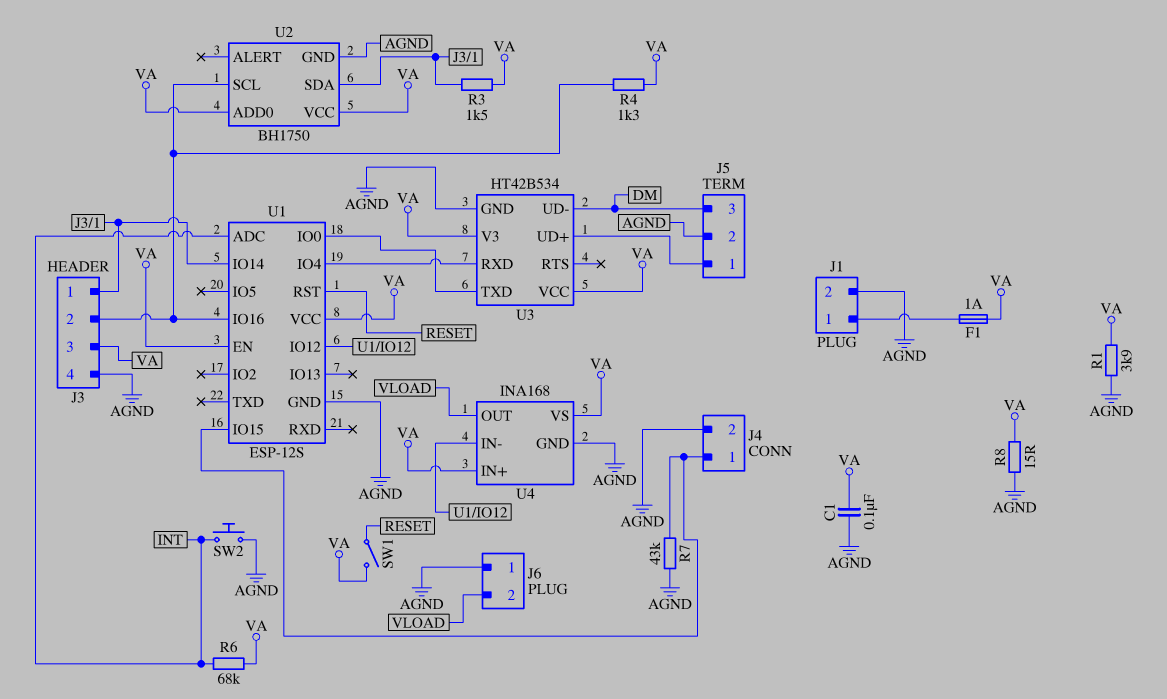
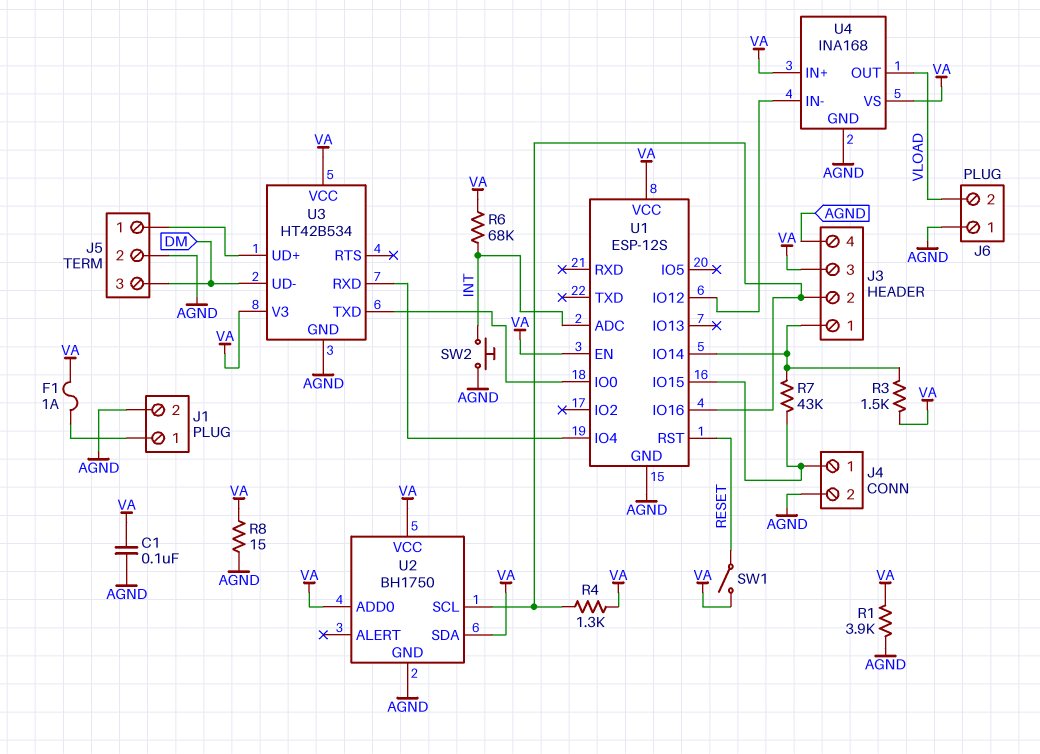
R7: 43k (AGND, J4/1) -> 43k (J3/1, J4/1)
U2 pin SDA: J3/1 -> VA

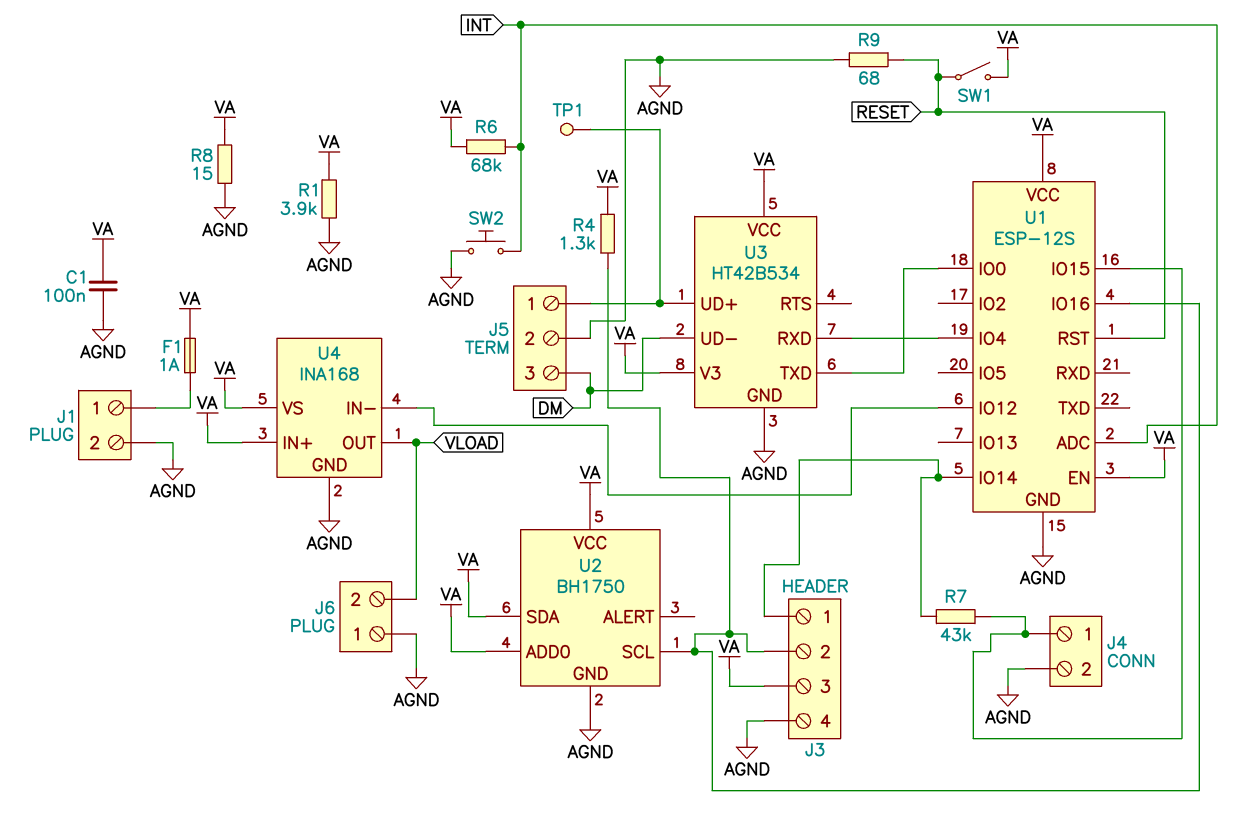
R3: 1.5k (J3/1, VA) -> none
R9: none -> 68 (AGND, RESET)
TP1: none -> test point (J5/1)

